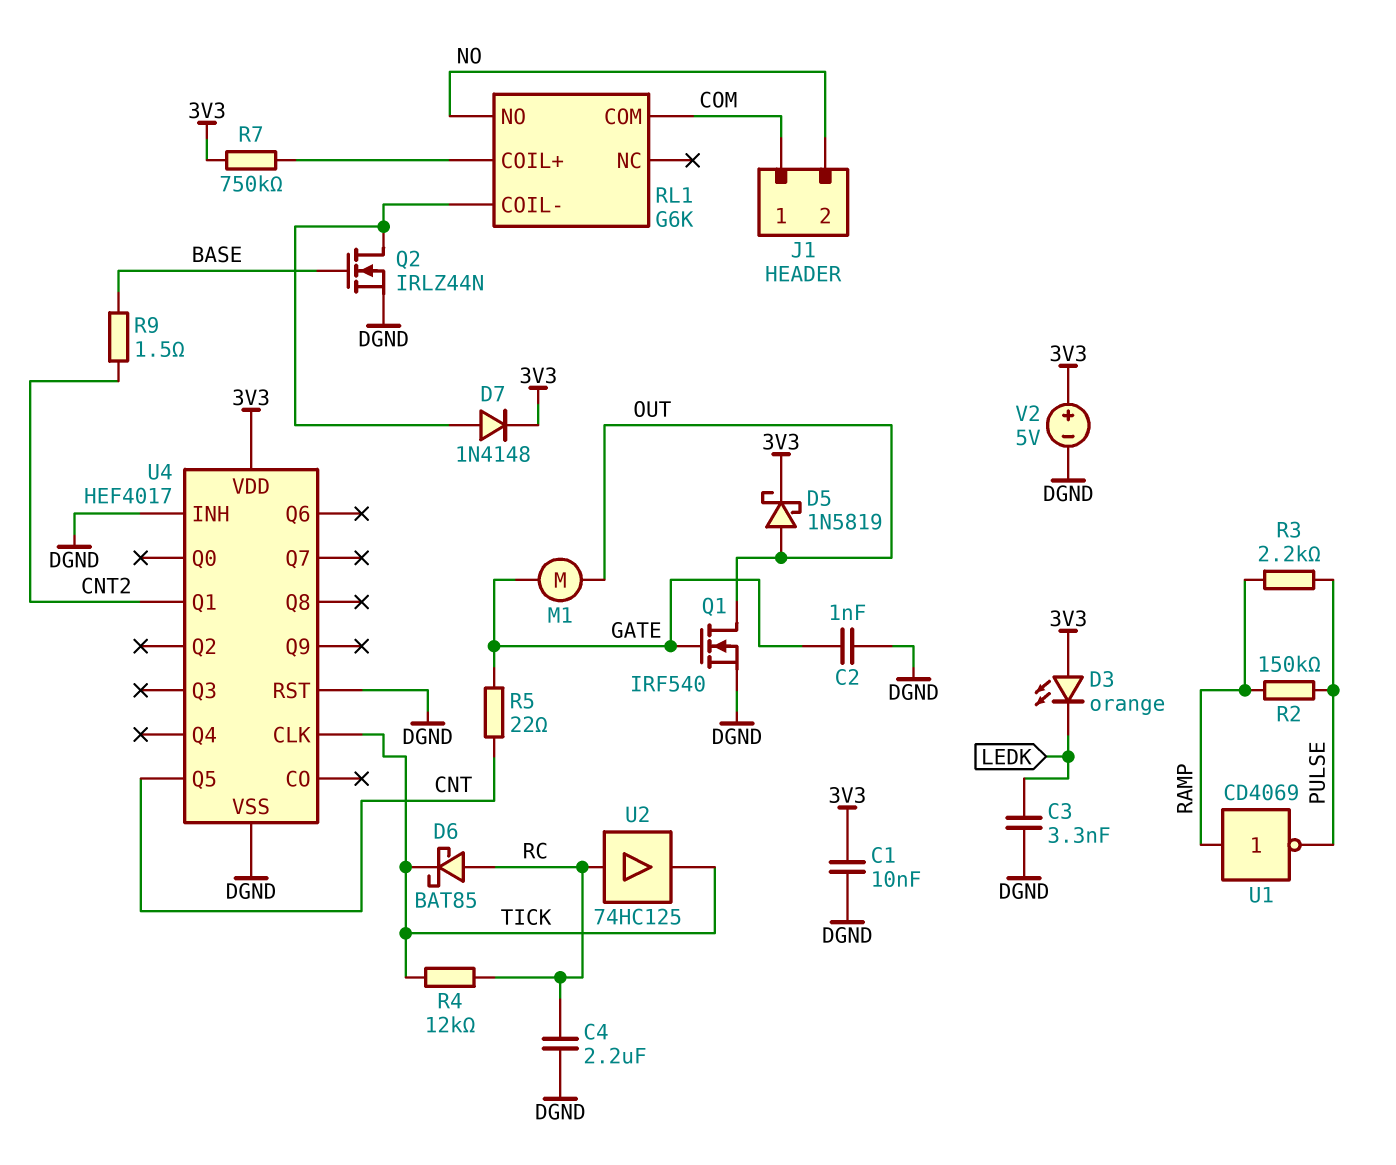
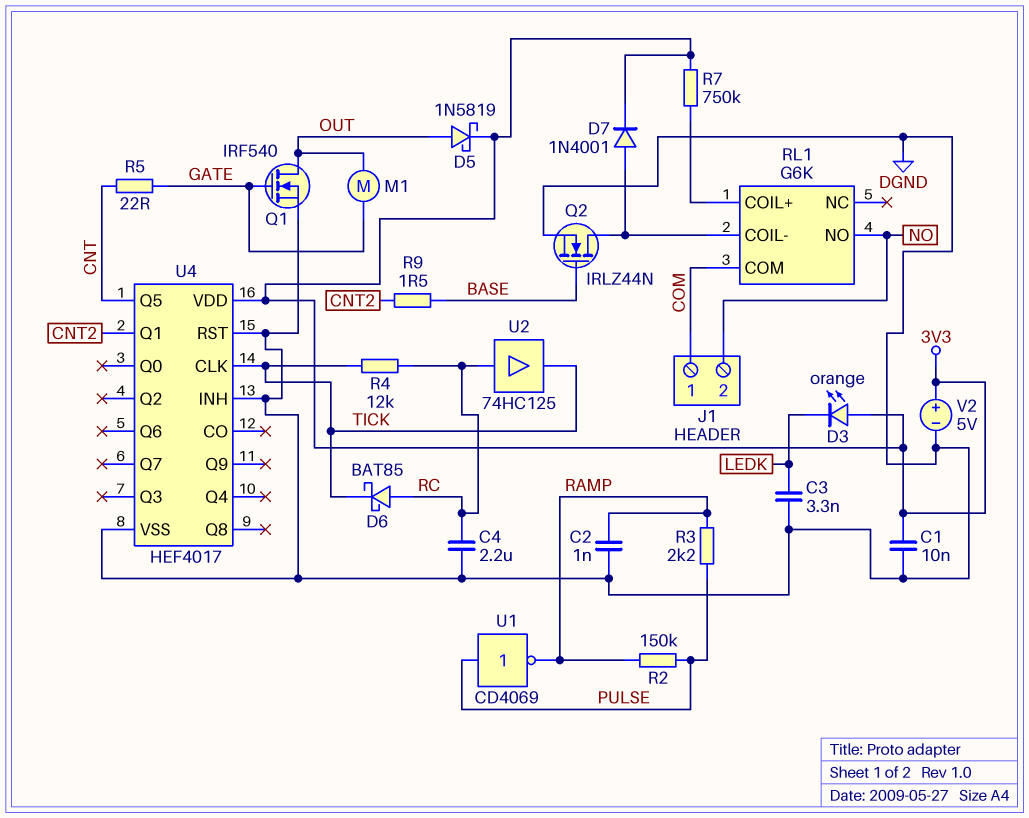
C2: 1nF (DGND, GATE) -> 1nF (DGND, RAMP)
D7: diode 1N4148 (A RL1/COIL-, K 3V3) -> diode 1N4001 (A RL1/COIL-, K 3V3)
U1: NOT CD4069 (in RAMP, out PULSE) -> NOT CD4069 (in PULSE, out RAMP)

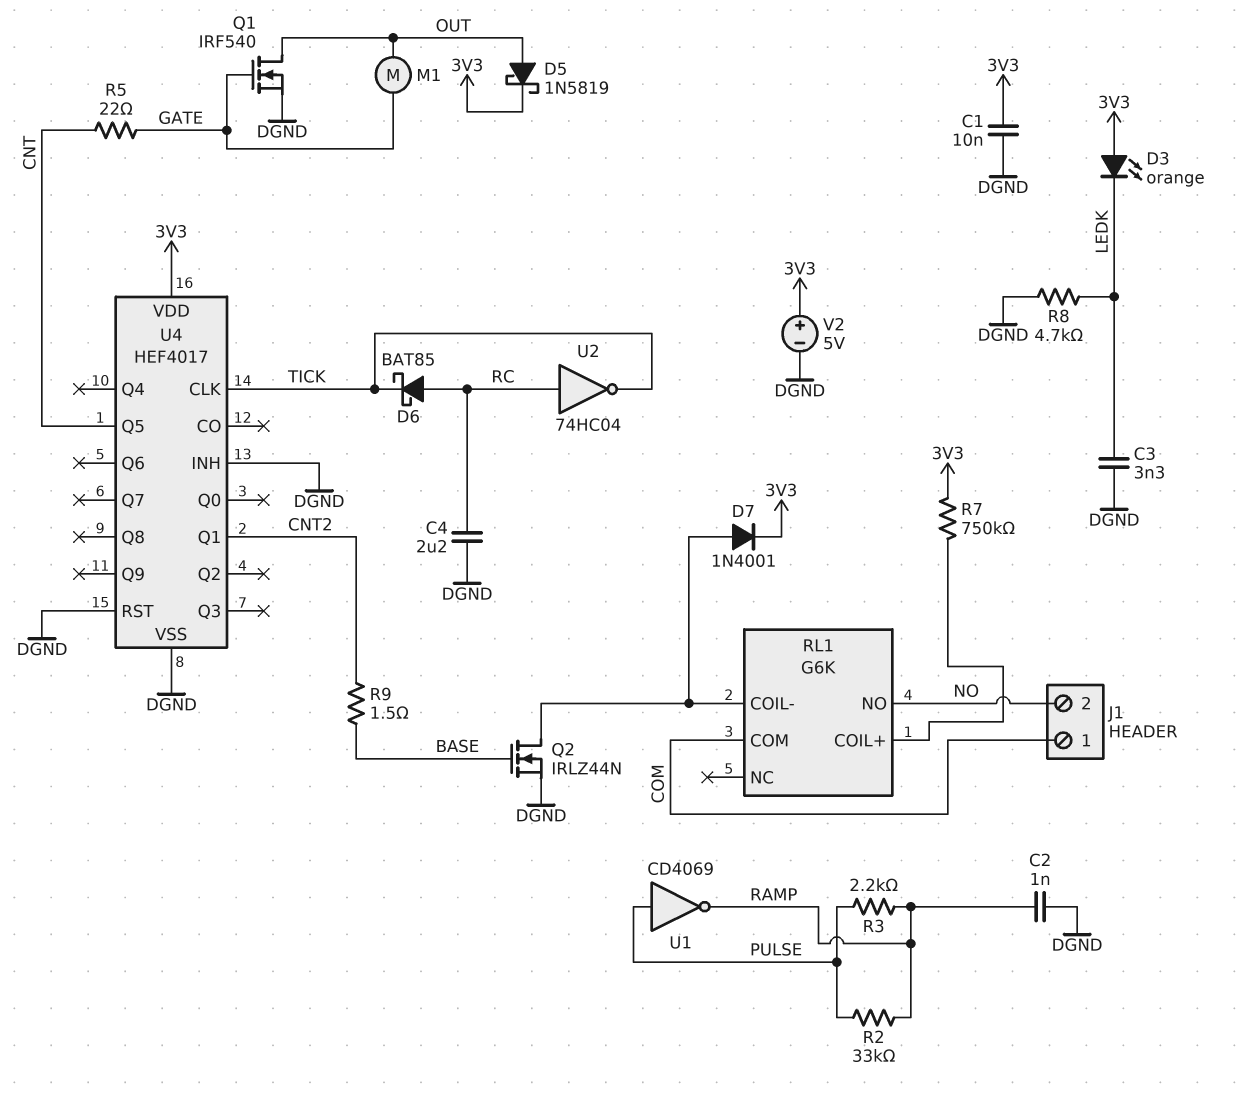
R2: 150k (PULSE, RAMP) -> 33k (PULSE, RAMP)
R4: 12k (RC, TICK) -> none
R8: none -> 4.7k (DGND, LEDK)
U2: buffer 74HC125 (in RC, out TICK) -> NOT 74HC04 (in RC, out TICK)

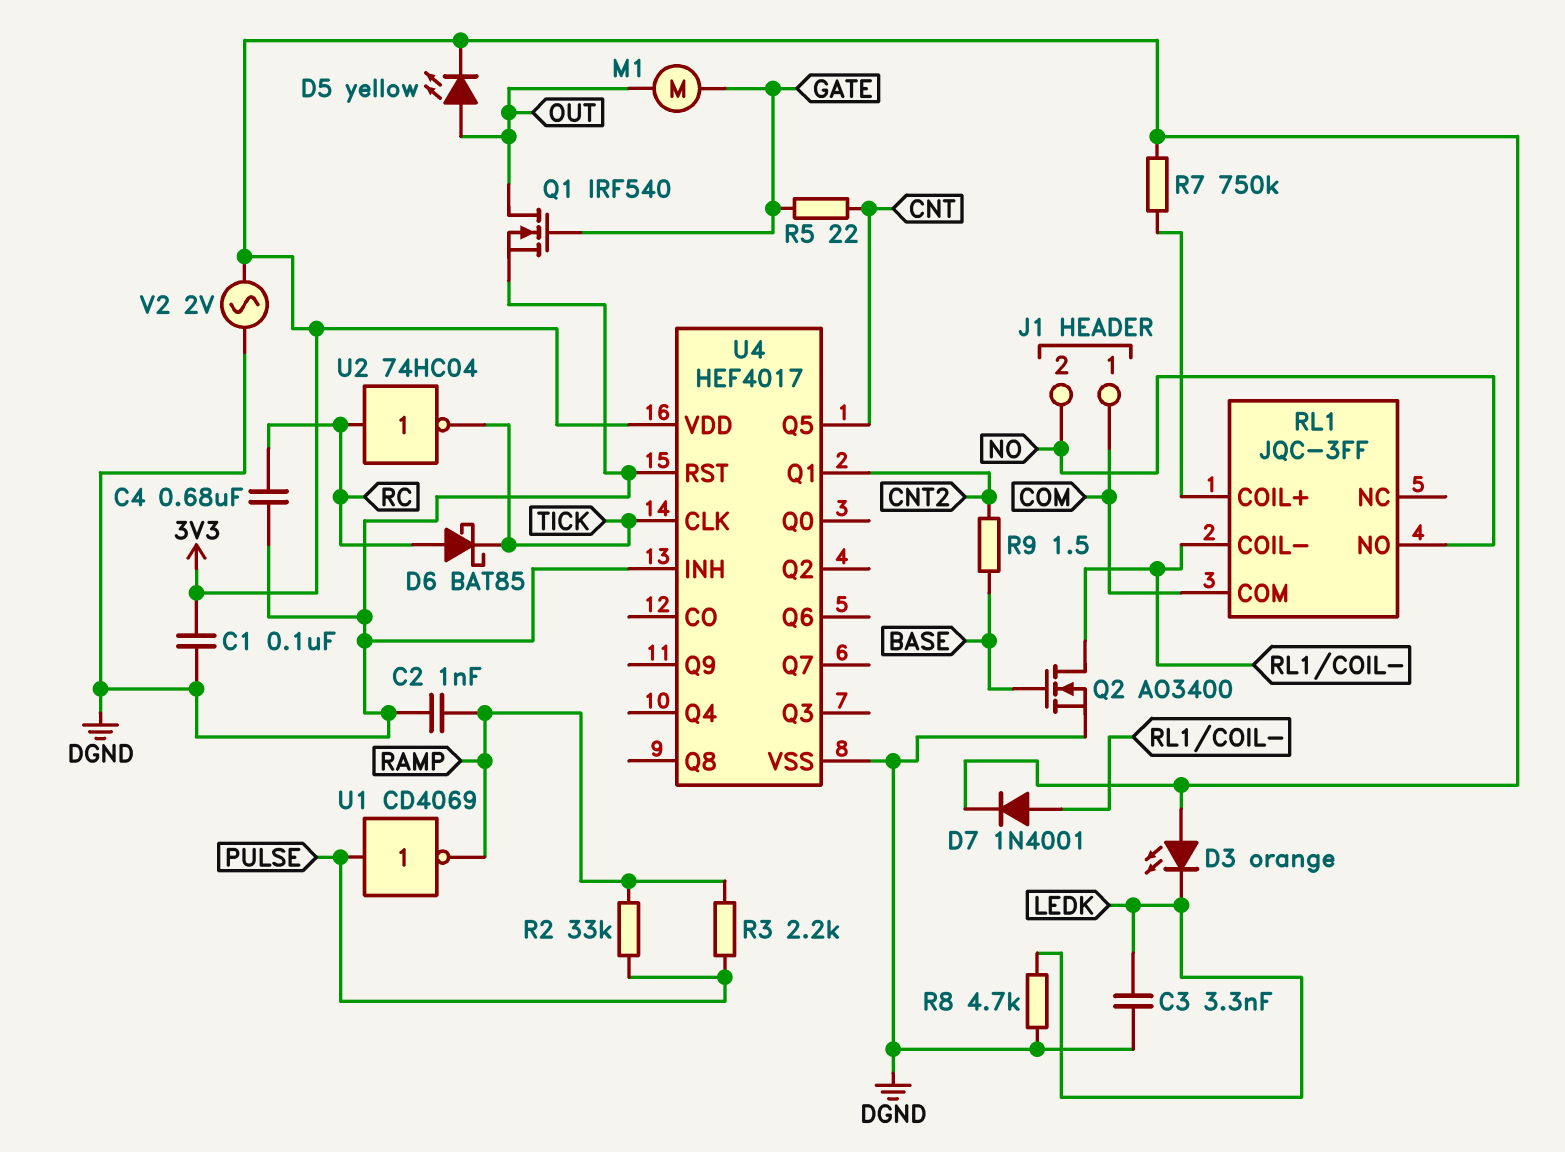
C1: 10nF (3V3, DGND) -> 100nF (3V3, DGND)
C4: 2.2uF (DGND, RC) -> 680nF (DGND, RC)
D5: schottky 1N5819 (A OUT, K 3V3) -> LED yellow (A OUT, K 3V3)
Q2: NMOS IRLZ44N (G BASE, D RL1/COIL-, S DGND) -> NMOS AO3400 (G BASE, D RL1/COIL-, S DGND)
RL1: G6K -> JQC-3FF
V2: 5V (plus 3V3, minus DGND) -> AC 2V (3V3, DGND)

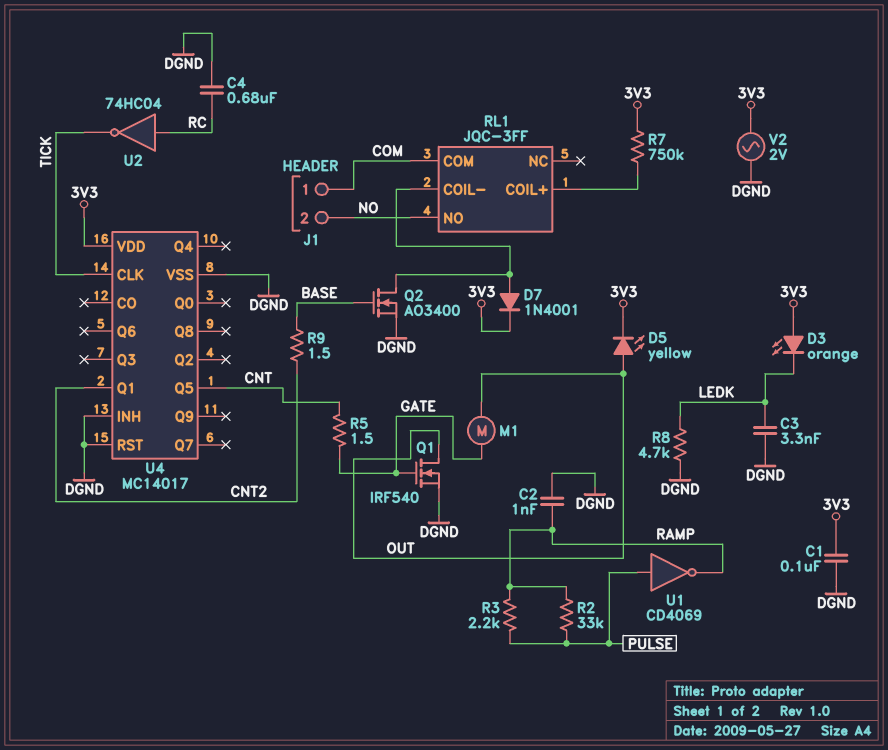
D6: schottky BAT85 (A RC, K TICK) -> none
R5: 22 (CNT, GATE) -> 1.5 (CNT, GATE)
U4: HEF4017 -> MC14017

